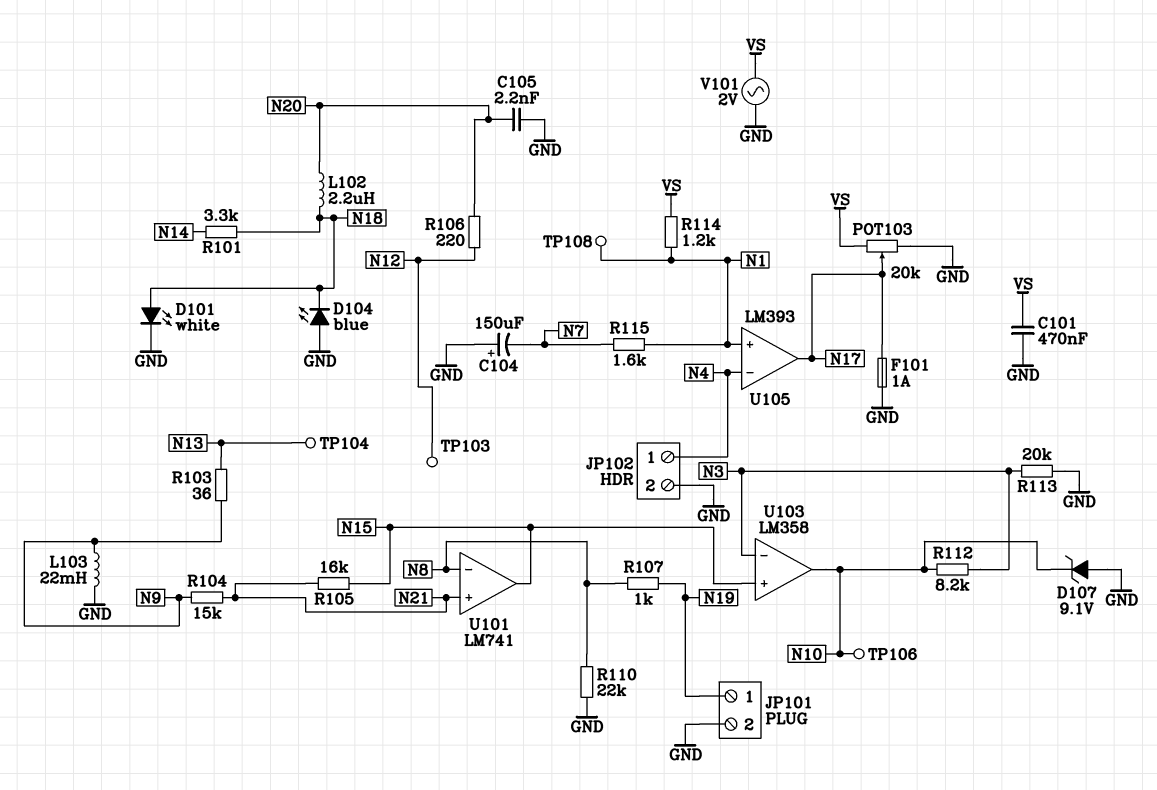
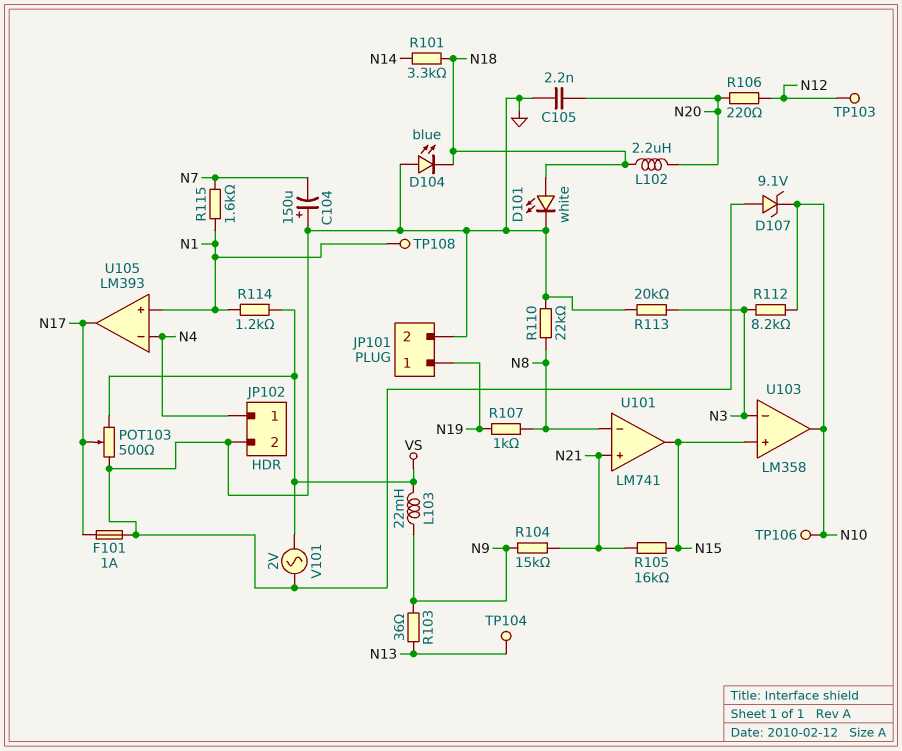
C101: 470nF (GND, VS) -> none
L103: 22mH (GND, N9) -> 22mH (N9, VS)
POT103: 20k (GND, VS, wiper N17) -> 500 (GND, VS, wiper N17)

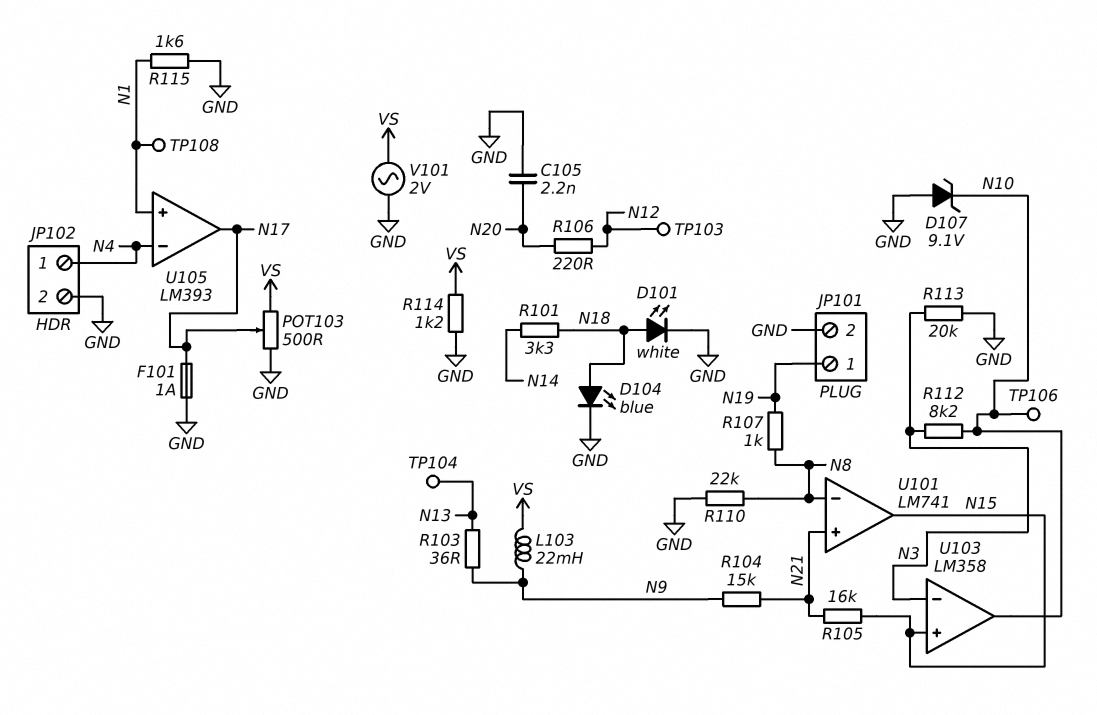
C104: 150uF (plus GND, minus N7) -> none
D104: LED blue (A GND, K N18) -> LED blue (A N18, K GND)
L102: 2.2uH (N18, N20) -> none
R114: 1.2k (N1, VS) -> 1.2k (GND, VS)
R115: 1.6k (N1, N7) -> 1.6k (GND, N1)

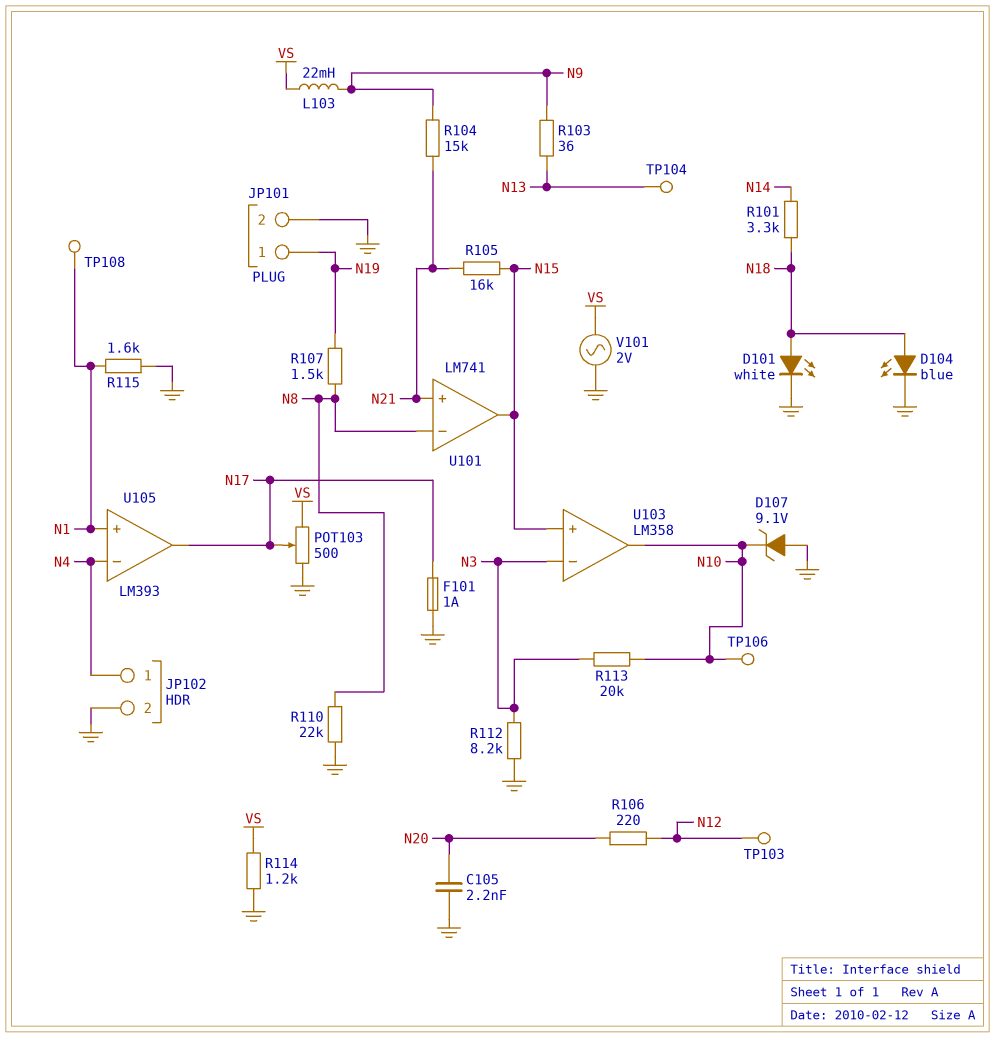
R107: 1k (N8, N19) -> 1.5k (N8, N19)
R112: 8.2k (N3, N10) -> 8.2k (GND, N3)
R113: 20k (GND, N3) -> 20k (N3, N10)

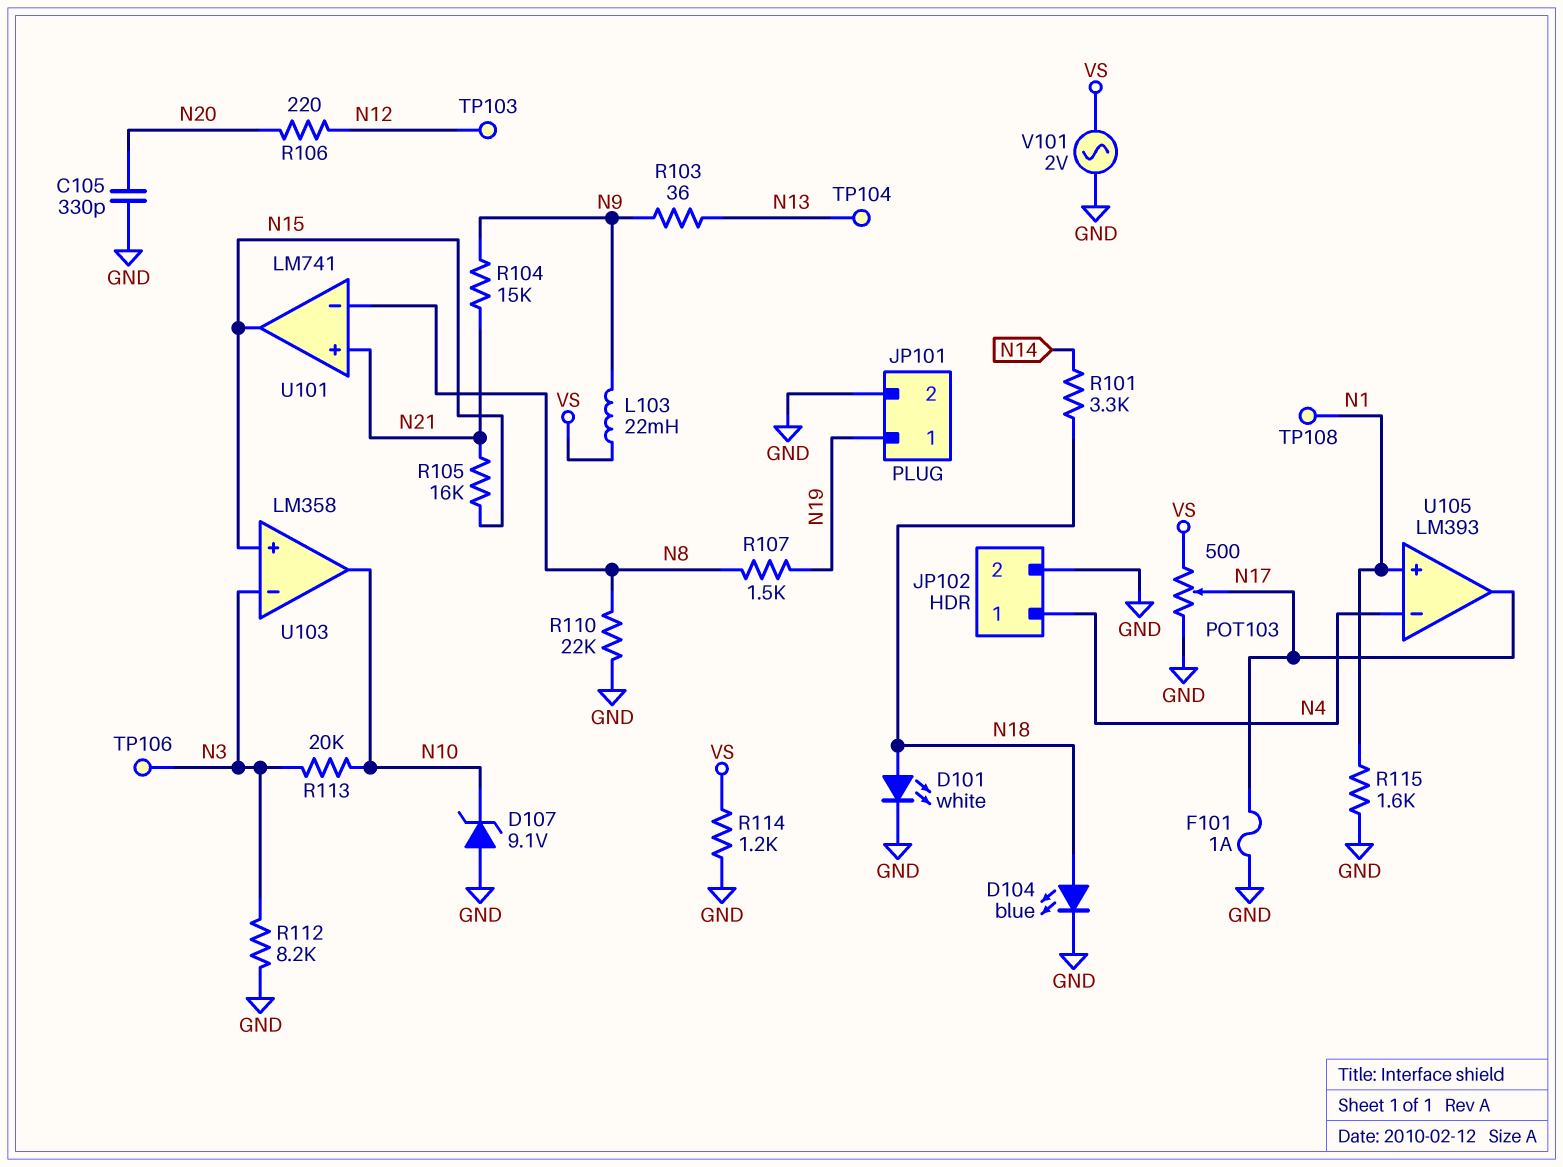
C105: 2.2nF (GND, N20) -> 330pF (GND, N20)
TP106: test point (N10) -> test point (N3)

